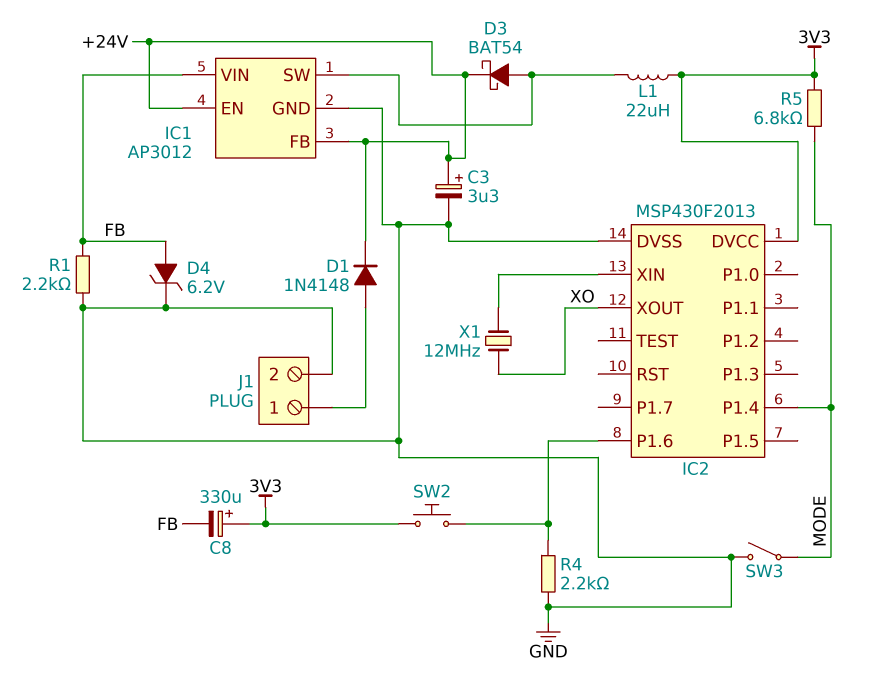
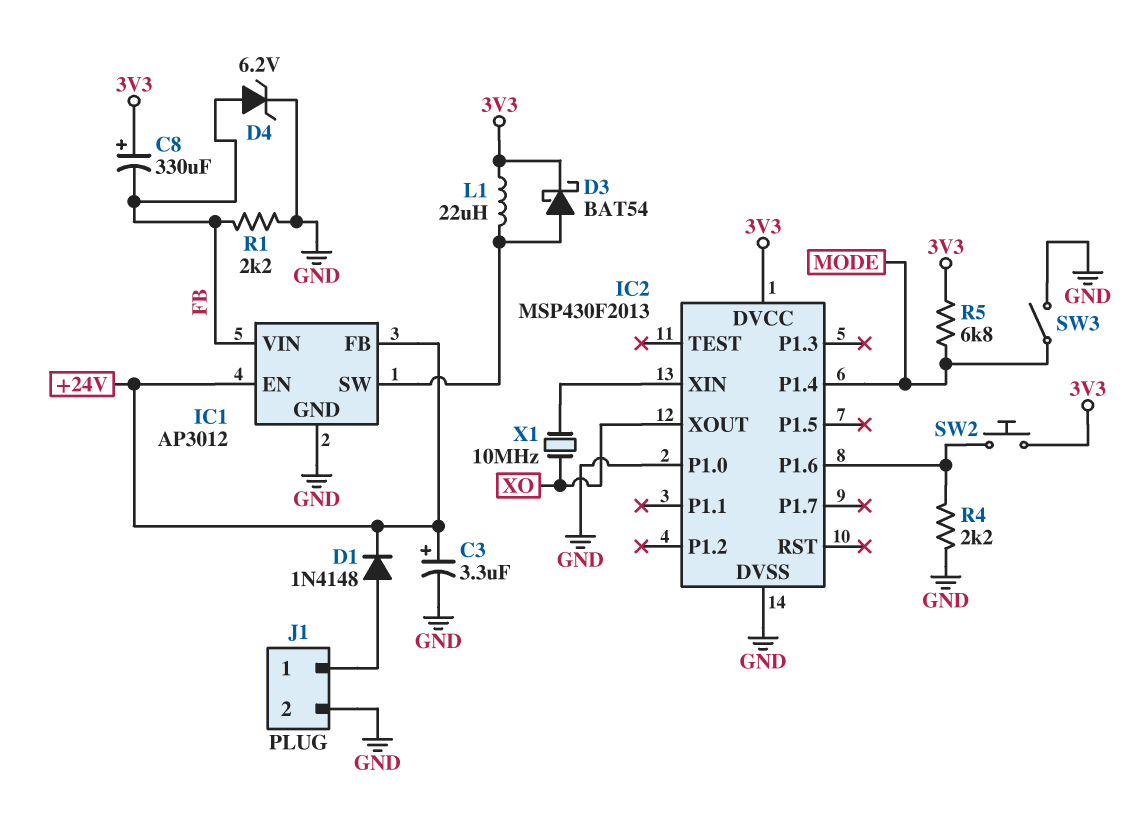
D3: schottky BAT54 (A IC1/SW, K +24V) -> schottky BAT54 (A IC1/SW, K 3V3)
IC2 pin P1.0: none -> GND
X1: 12MHz (IC2/XIN, XO) -> 10MHz (IC2/XIN, XO)

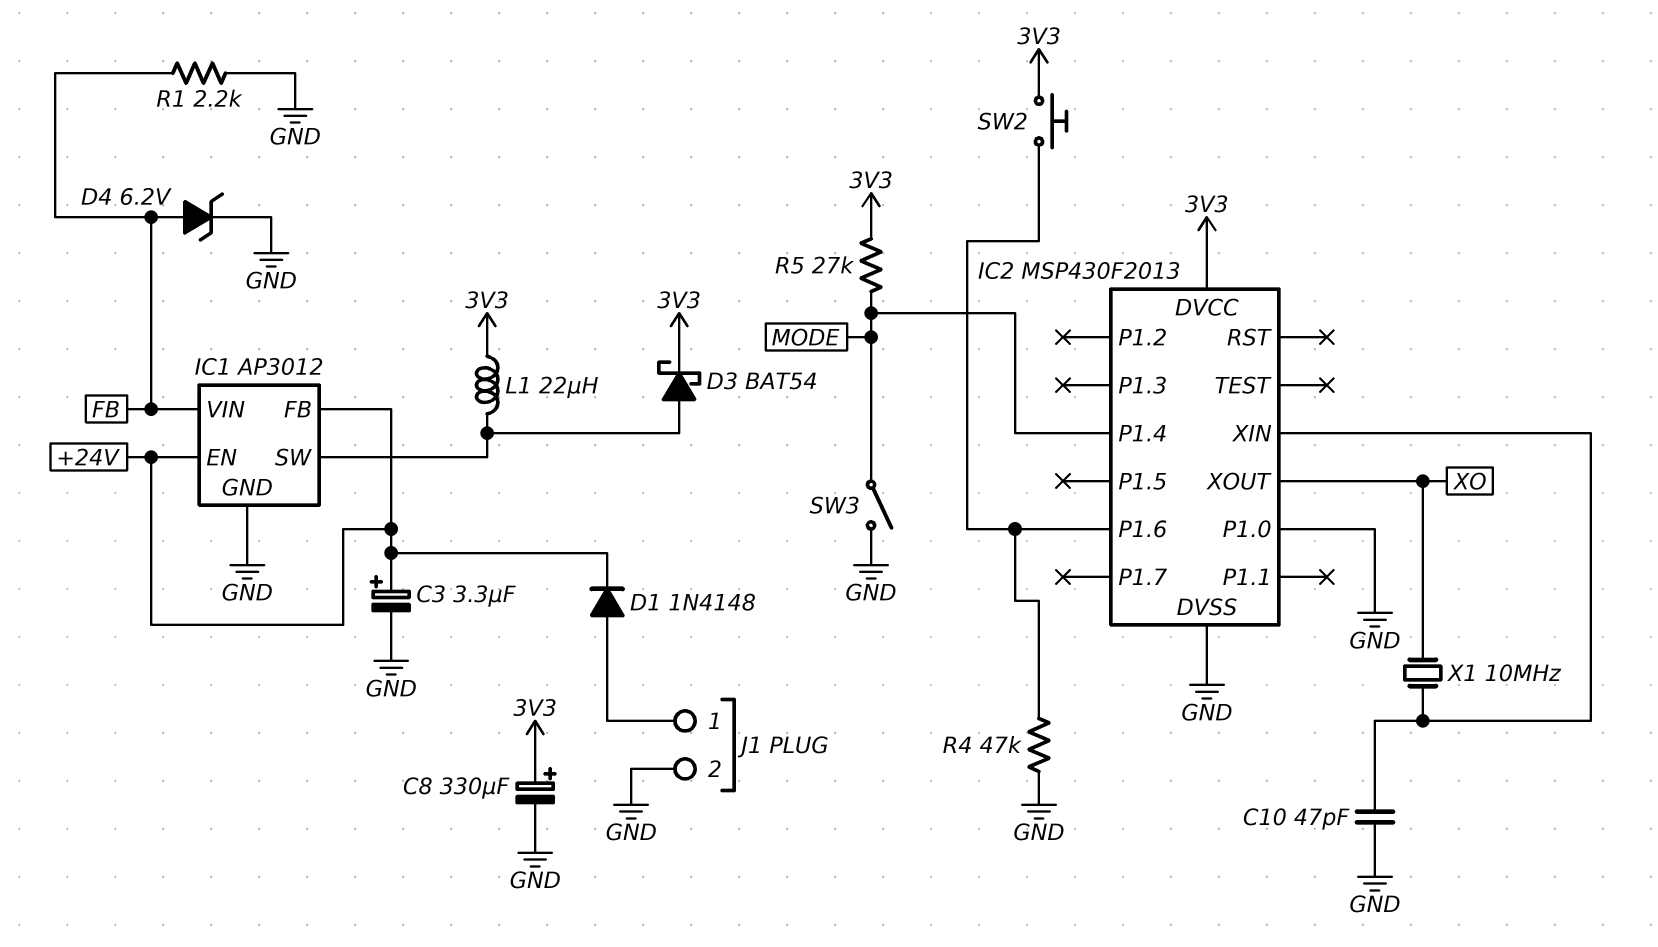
C8: 330uF (plus 3V3, minus FB) -> 330uF (plus 3V3, minus GND)
C10: none -> 47pF (GND, IC2/XIN)
R4: 2.2k (GND, IC2/P1.6) -> 47k (GND, IC2/P1.6)
R5: 6.8k (3V3, MODE) -> 27k (3V3, MODE)

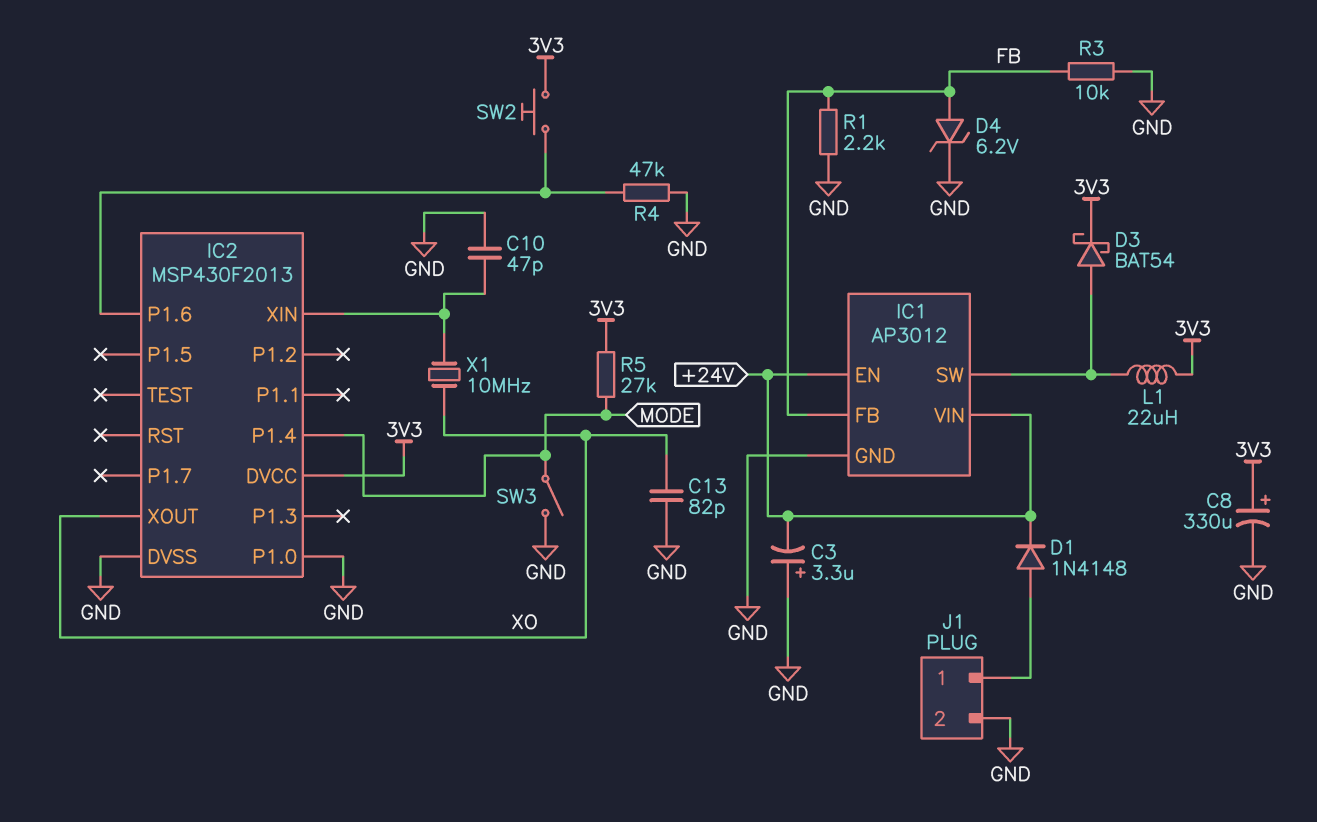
C3: 3.3uF (plus +24V, minus GND) -> 3.3uF (plus GND, minus +24V)
C13: none -> 82pF (GND, XO)
IC1 pin FB: +24V -> FB
IC1 pin VIN: FB -> +24V
R3: none -> 10k (FB, GND)

